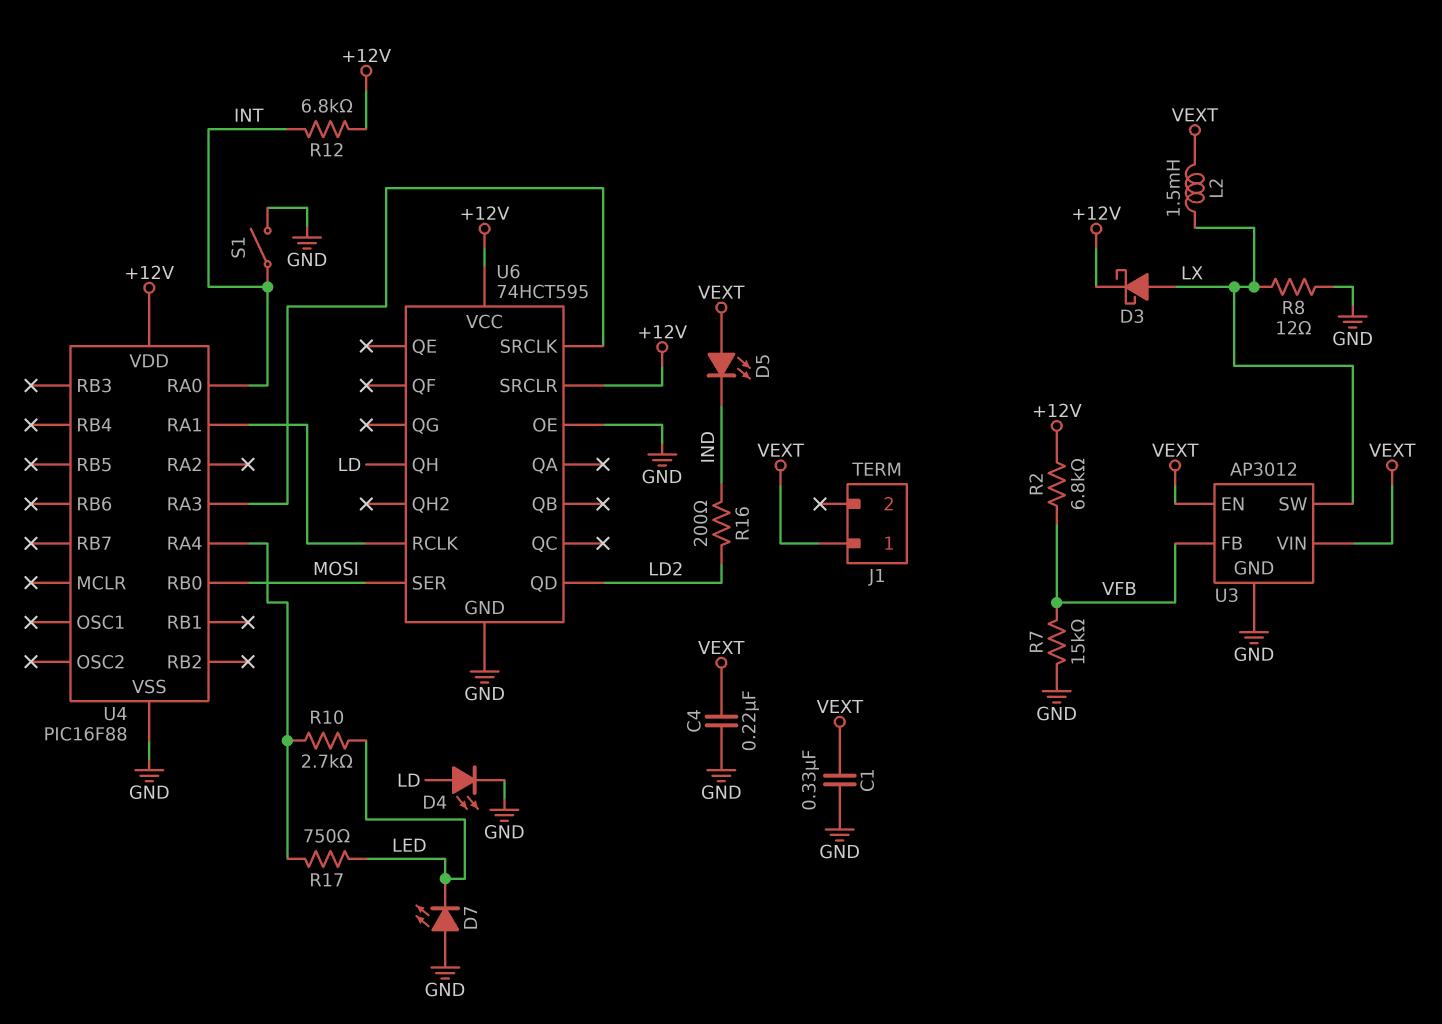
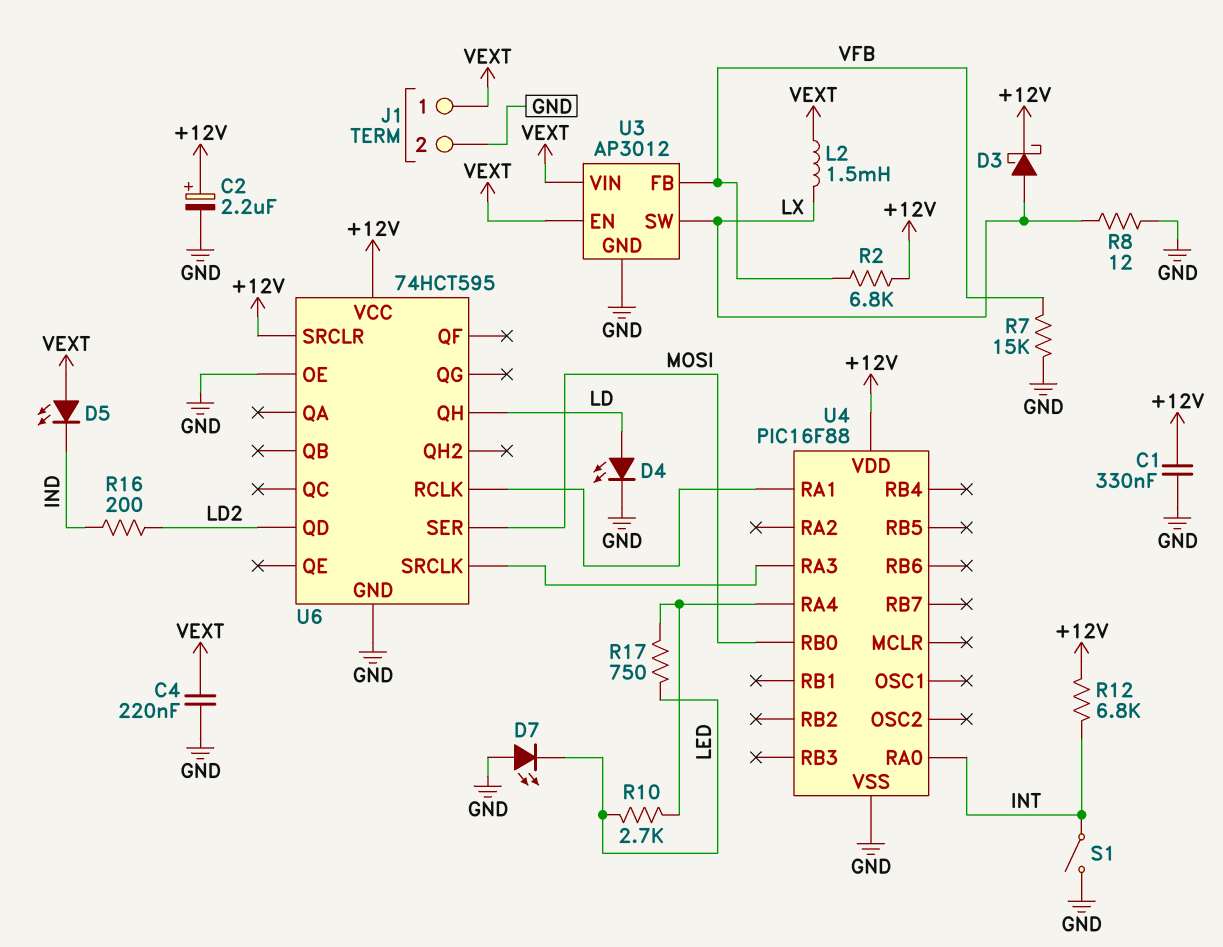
C1: 330nF (GND, VEXT) -> 330nF (+12V, GND)
C2: none -> 2.2uF (plus +12V, minus GND)
J1 pin 2: none -> GND

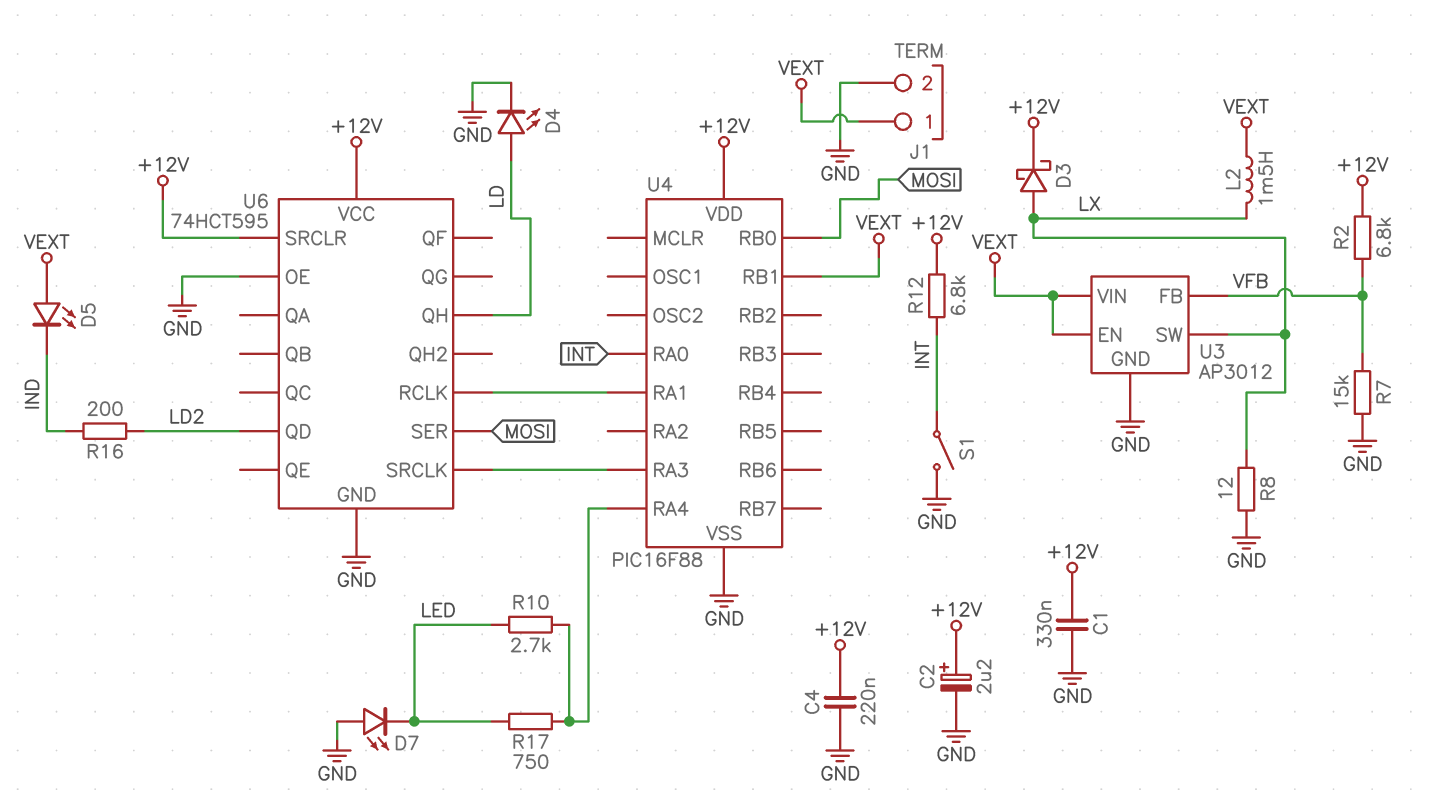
C4: 220nF (GND, VEXT) -> 220nF (+12V, GND)
U4 pin RB1: none -> VEXT

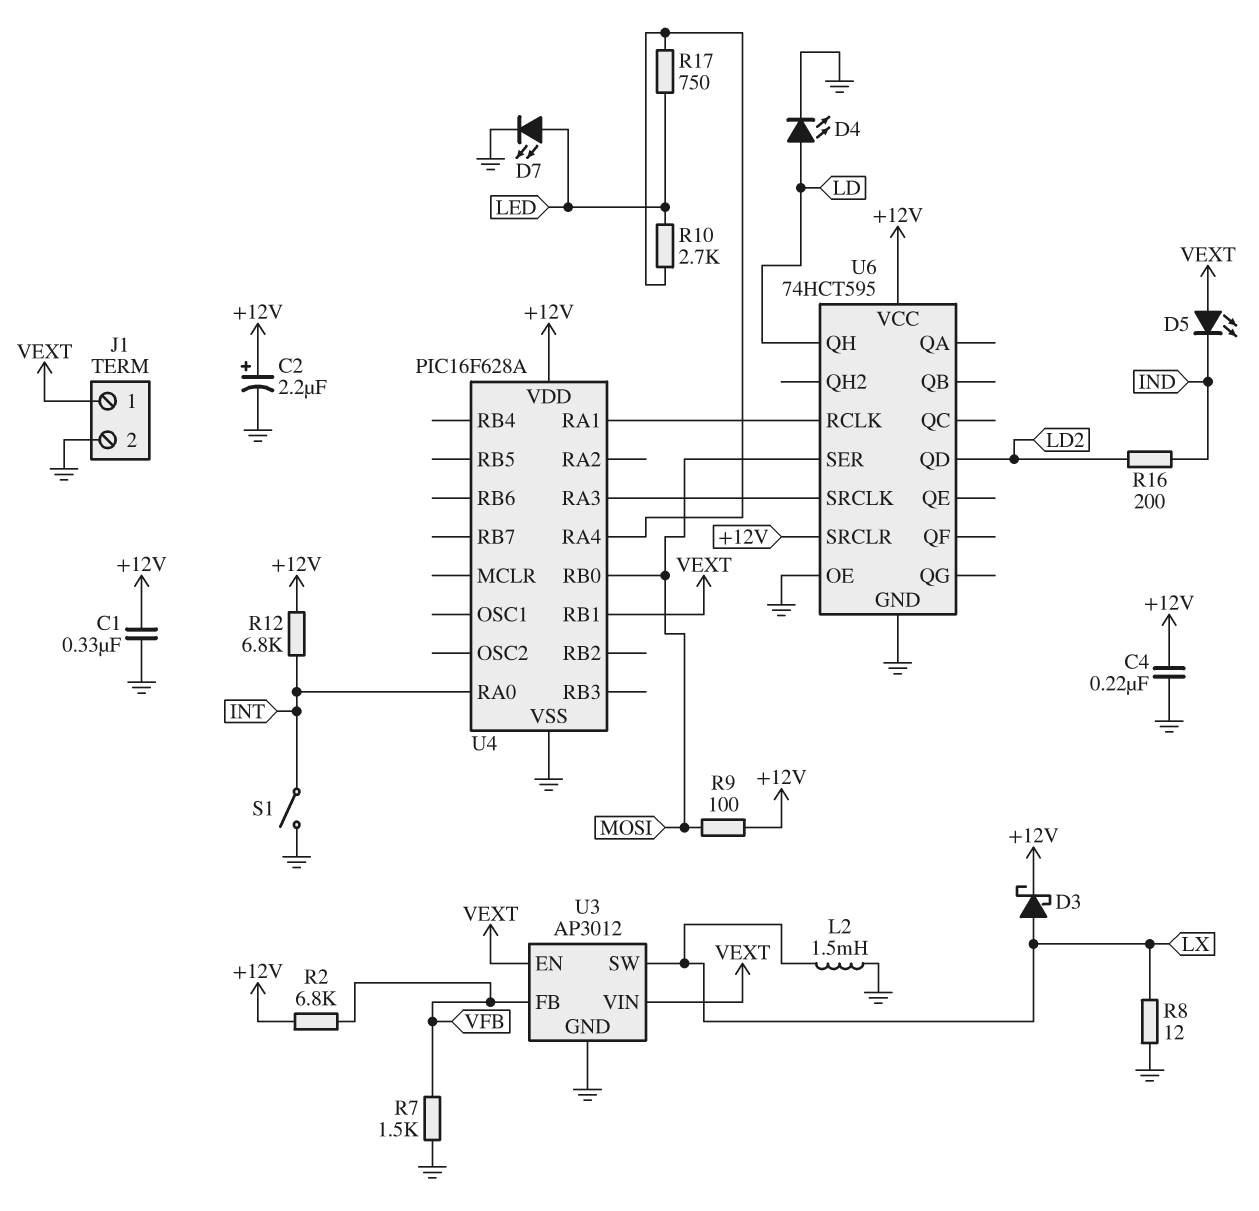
D7: LED (A GND, K LED) -> LED (A LED, K GND)
L2: 1.5mH (LX, VEXT) -> 1.5mH (GND, LX)
R7: 15k (GND, VFB) -> 1.5k (GND, VFB)
R9: none -> 100 (+12V, MOSI)
U4: PIC16F88 -> PIC16F628A

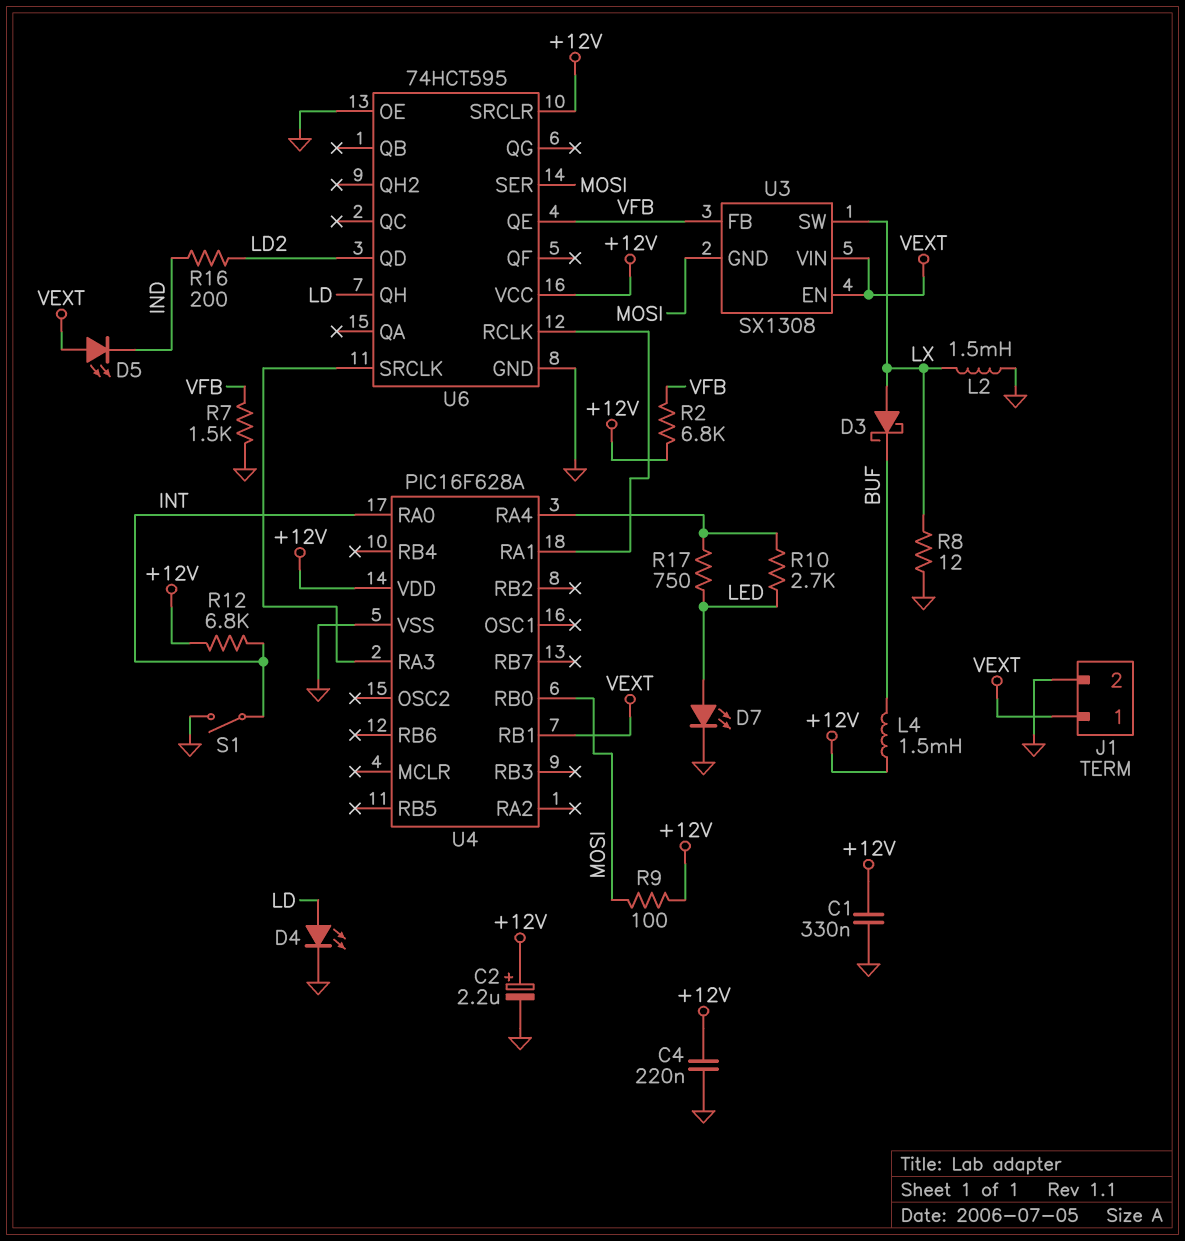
D3: schottky (A LX, K +12V) -> schottky (A LX, K BUF)
L4: none -> 1.5mH (+12V, BUF)
U3: AP3012 -> SX1308
U3 pin GND: GND -> MOSI
U6 pin QE: none -> VFB

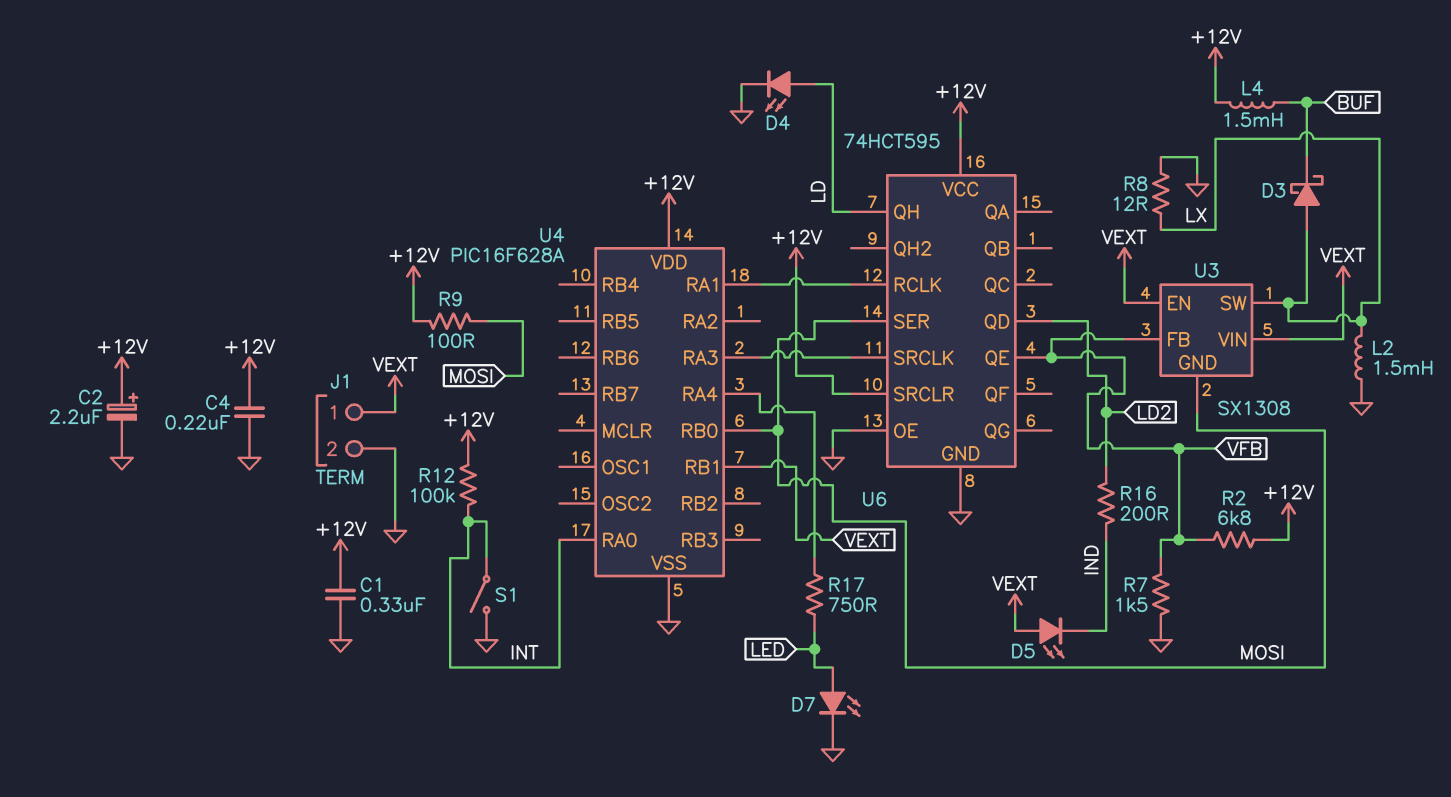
R10: 2.7k (LED, U4/RA4) -> none
R12: 6.8k (+12V, INT) -> 100k (+12V, INT)

